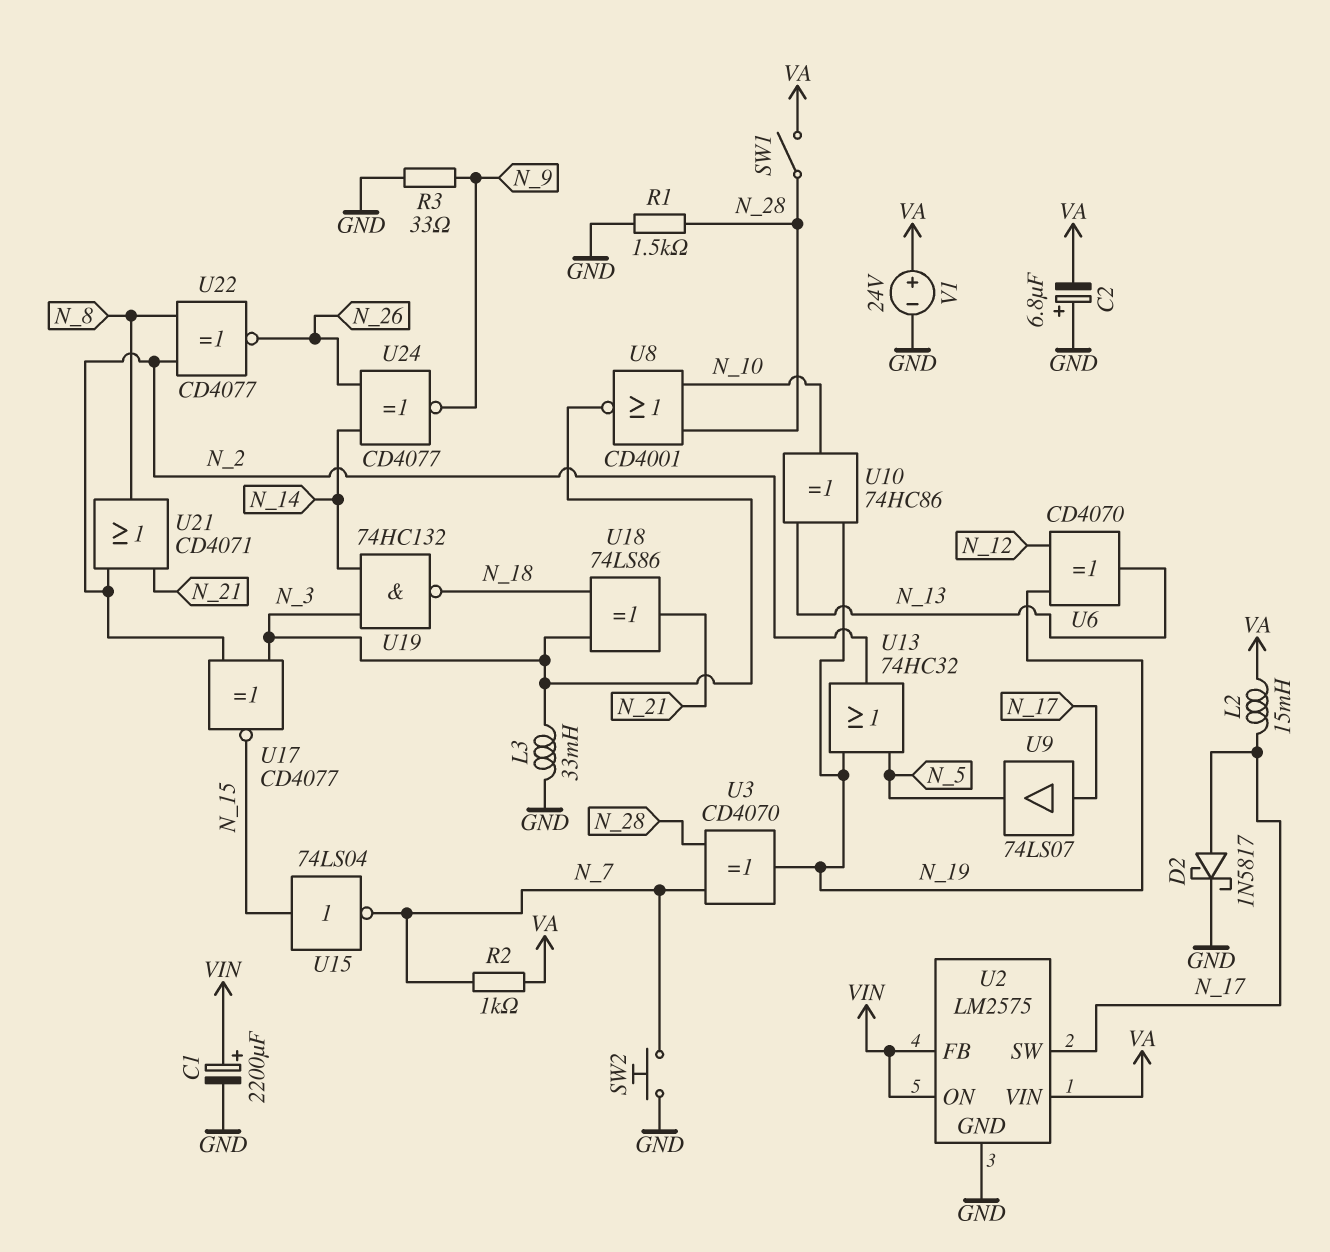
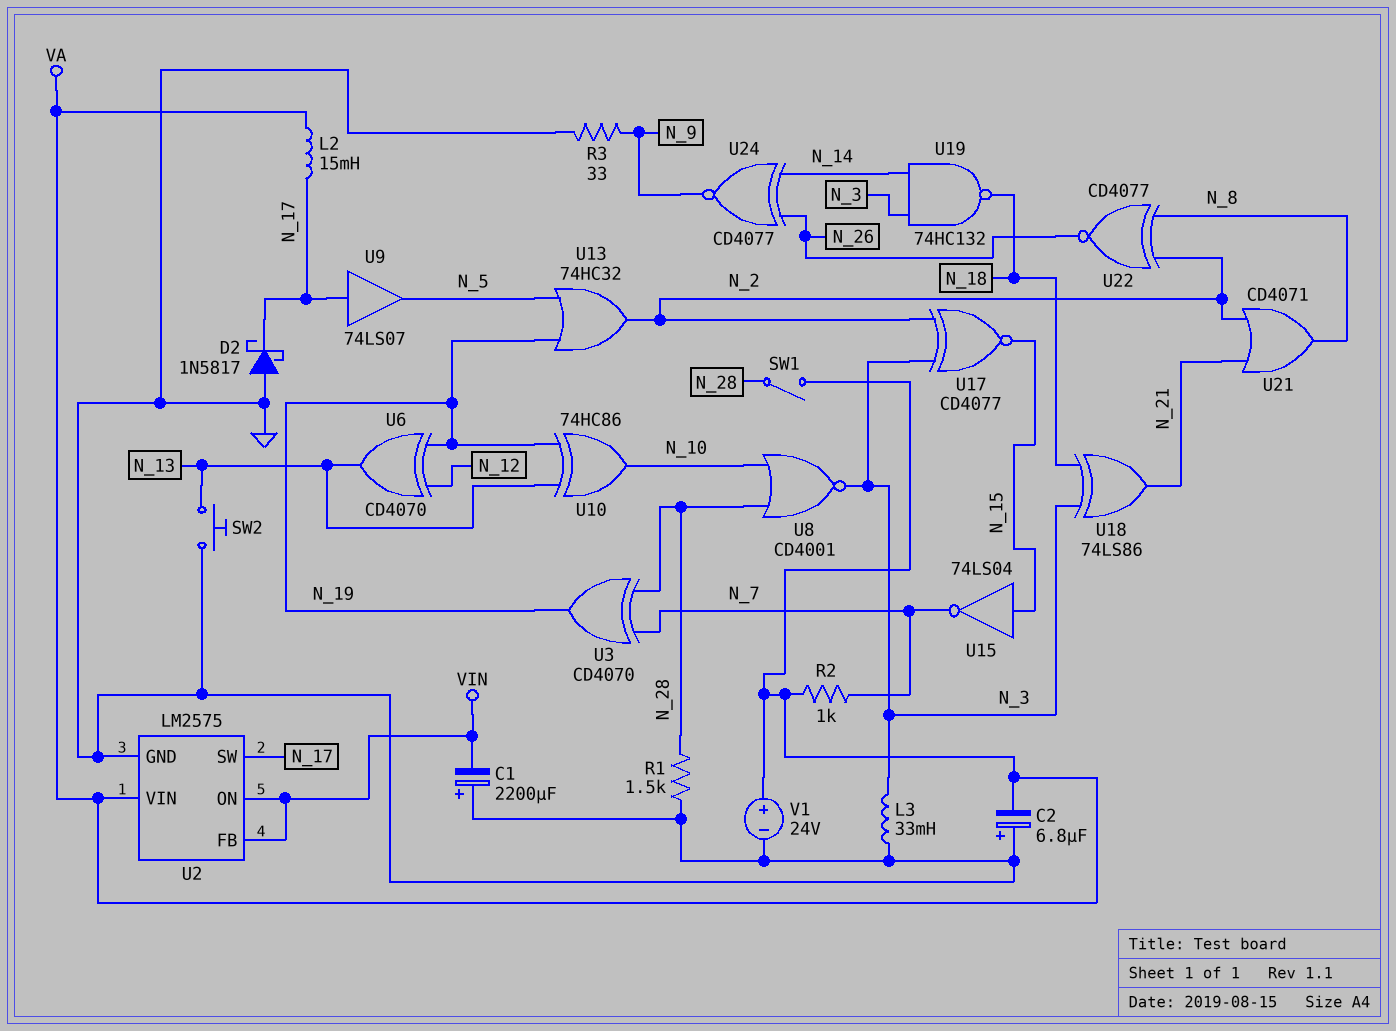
C1: 2200uF (plus VIN, minus GND) -> 2200uF (plus GND, minus VIN)
D2: schottky 1N5817 (A N_17, K GND) -> schottky 1N5817 (A GND, K N_17)
SW2: button (GND, N_7) -> button (GND, N_13)

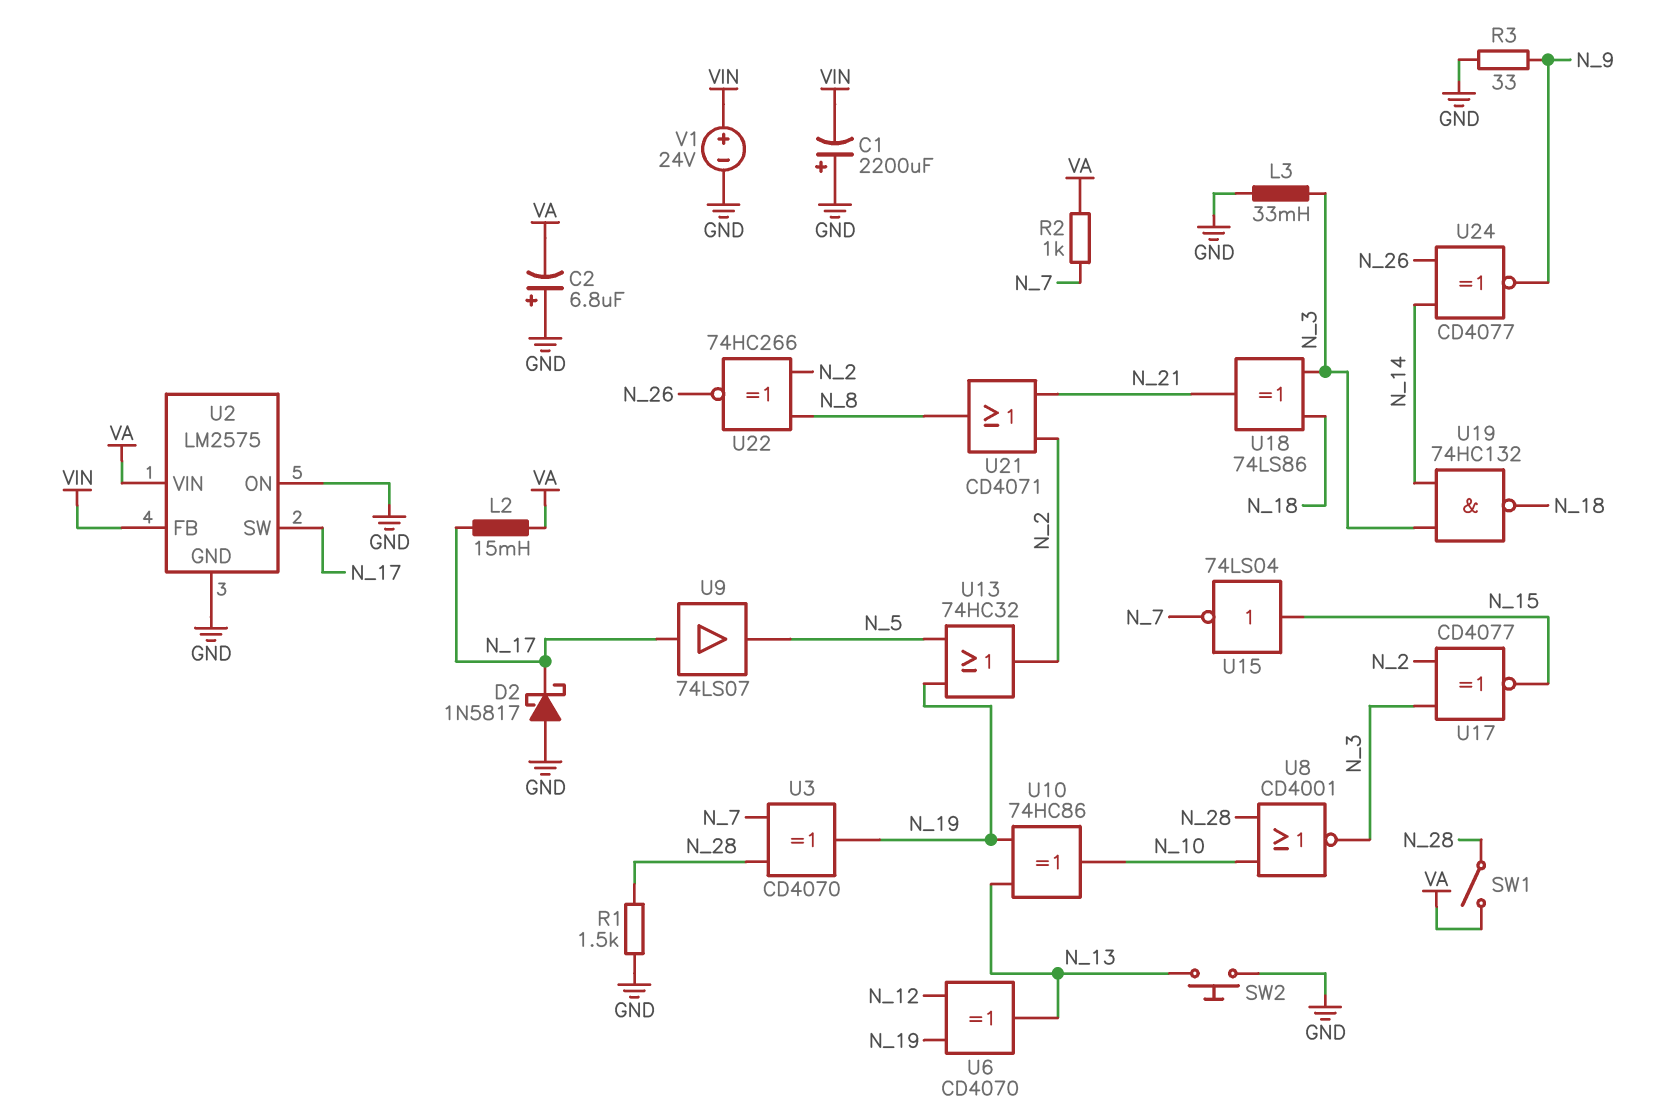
U2 pin ON: VIN -> GND
U22: XNOR CD4077 (in N_2, in N_8, out N_26) -> XNOR 74HC266 (in N_2, in N_8, out N_26)
V1: 24V (plus VA, minus GND) -> 24V (plus VIN, minus GND)

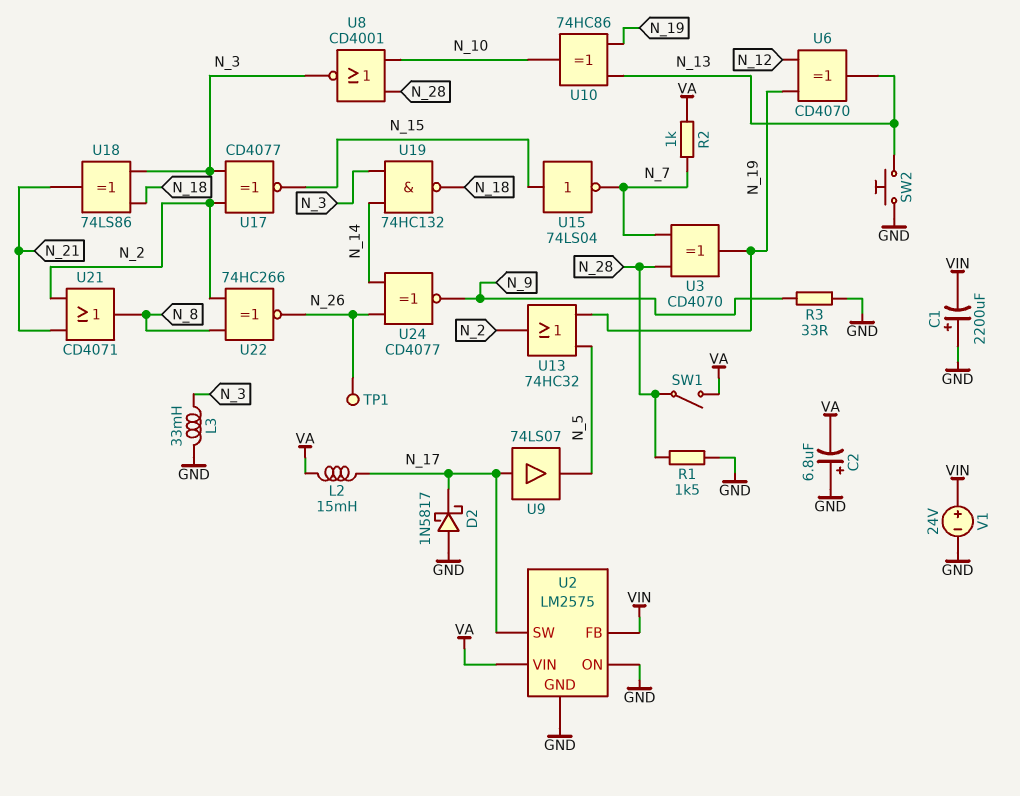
TP1: none -> test point (N_26)

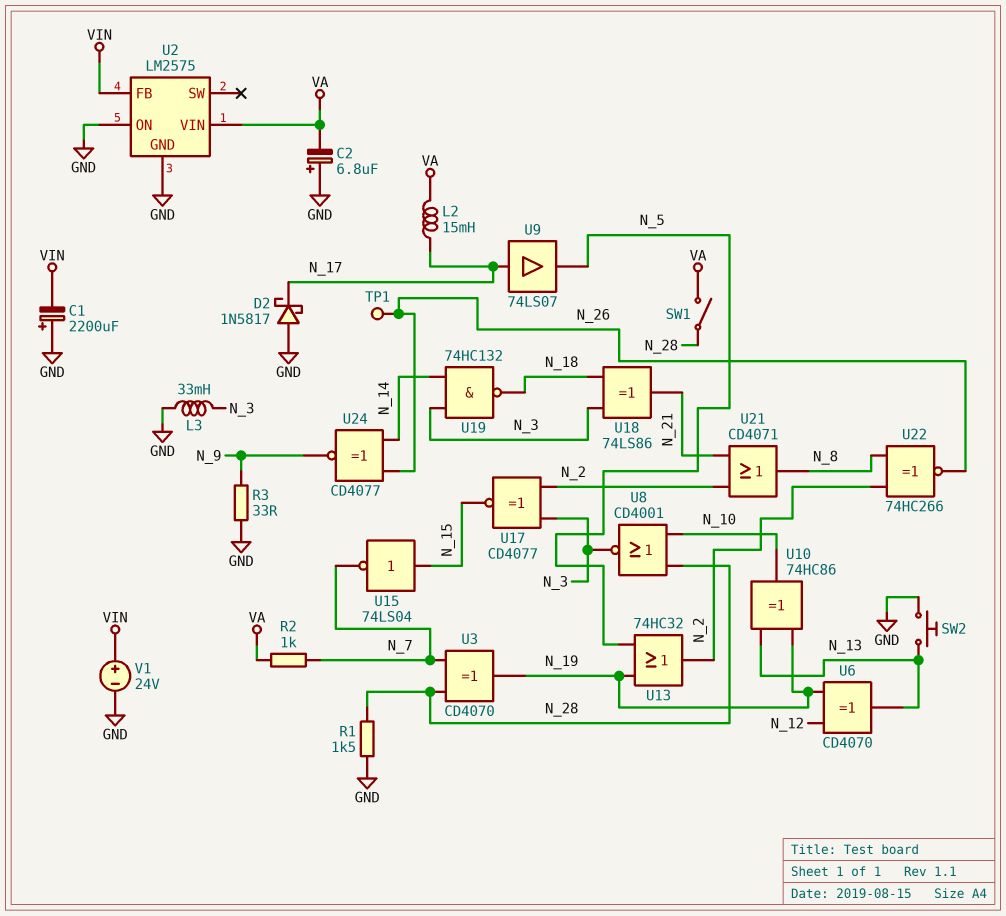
U2 pin SW: N_17 -> none

